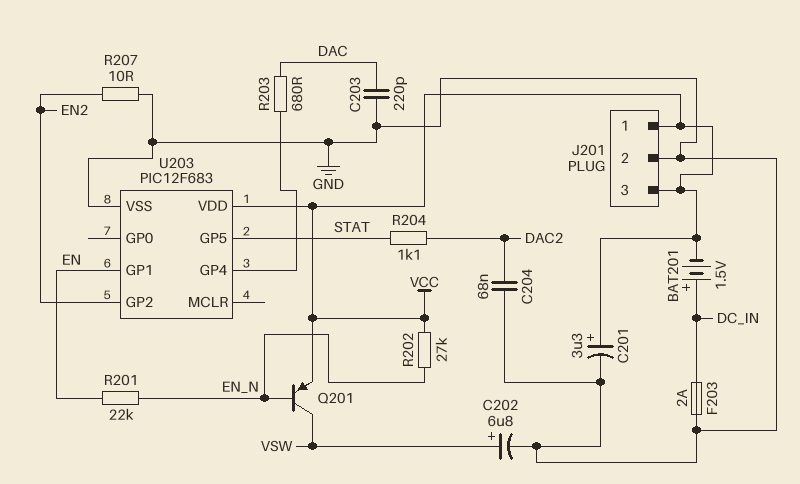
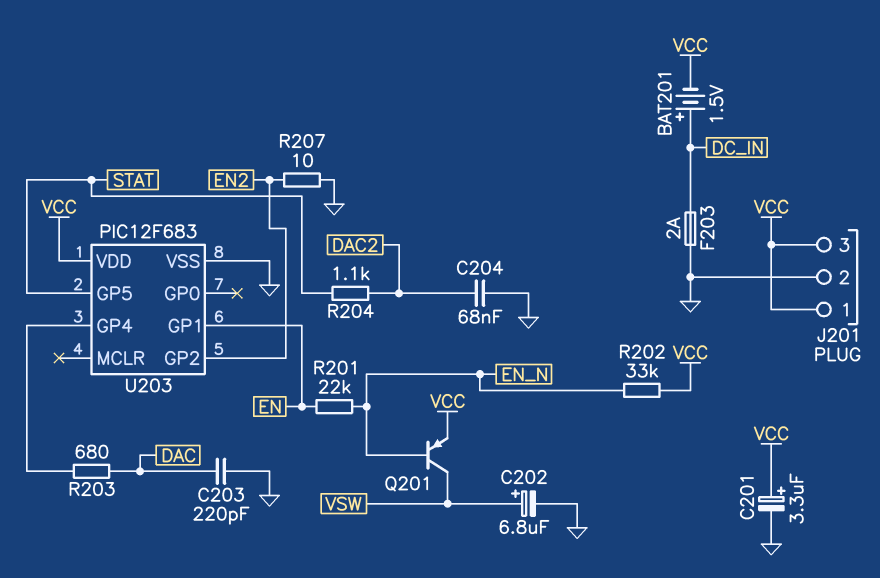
R202: 27k (EN_N, VCC) -> 33k (EN_N, VCC)

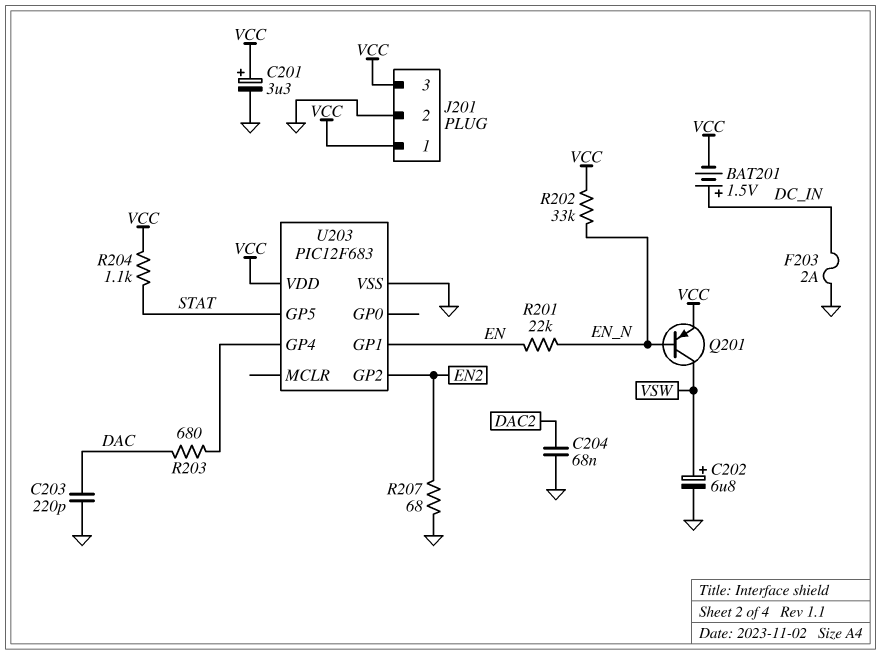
R204: 1.1k (DAC2, STAT) -> 1.1k (STAT, VCC)
R207: 10 (EN2, GND) -> 68 (EN2, GND)

